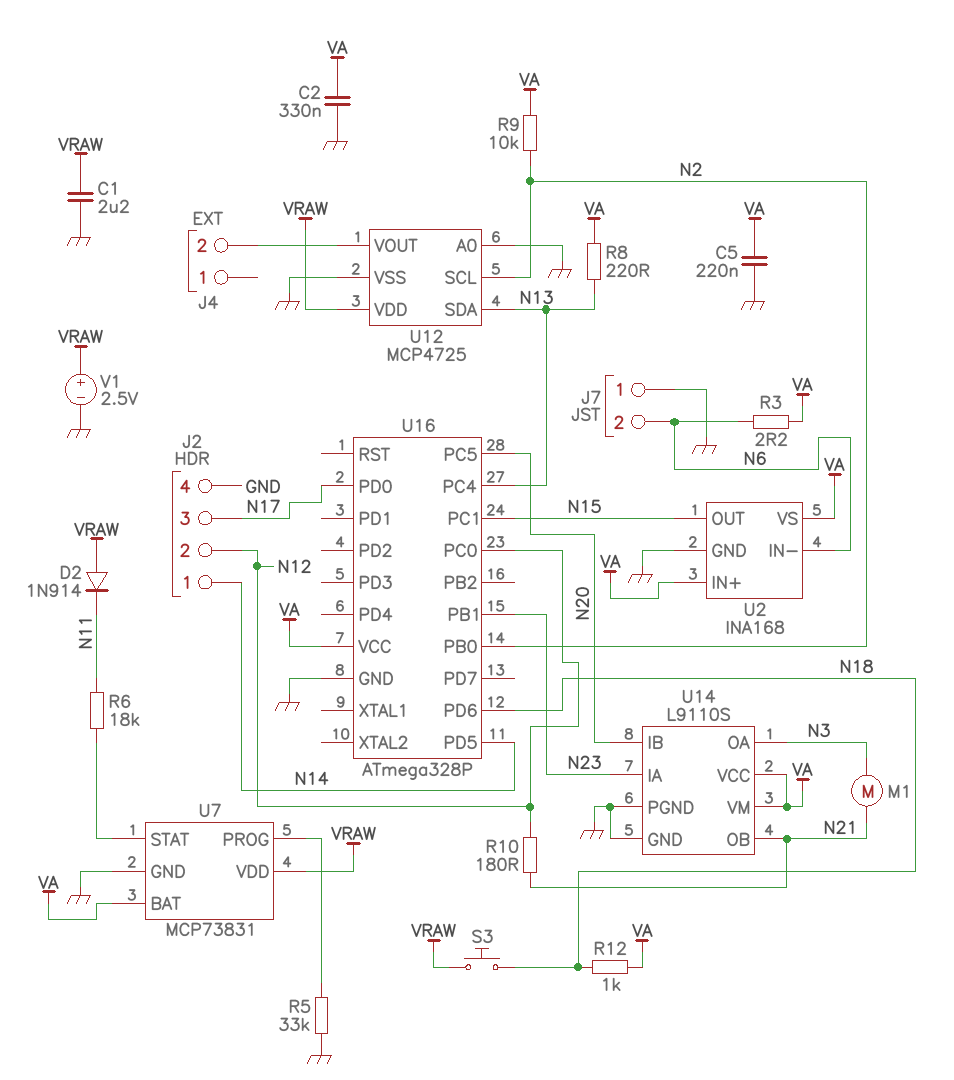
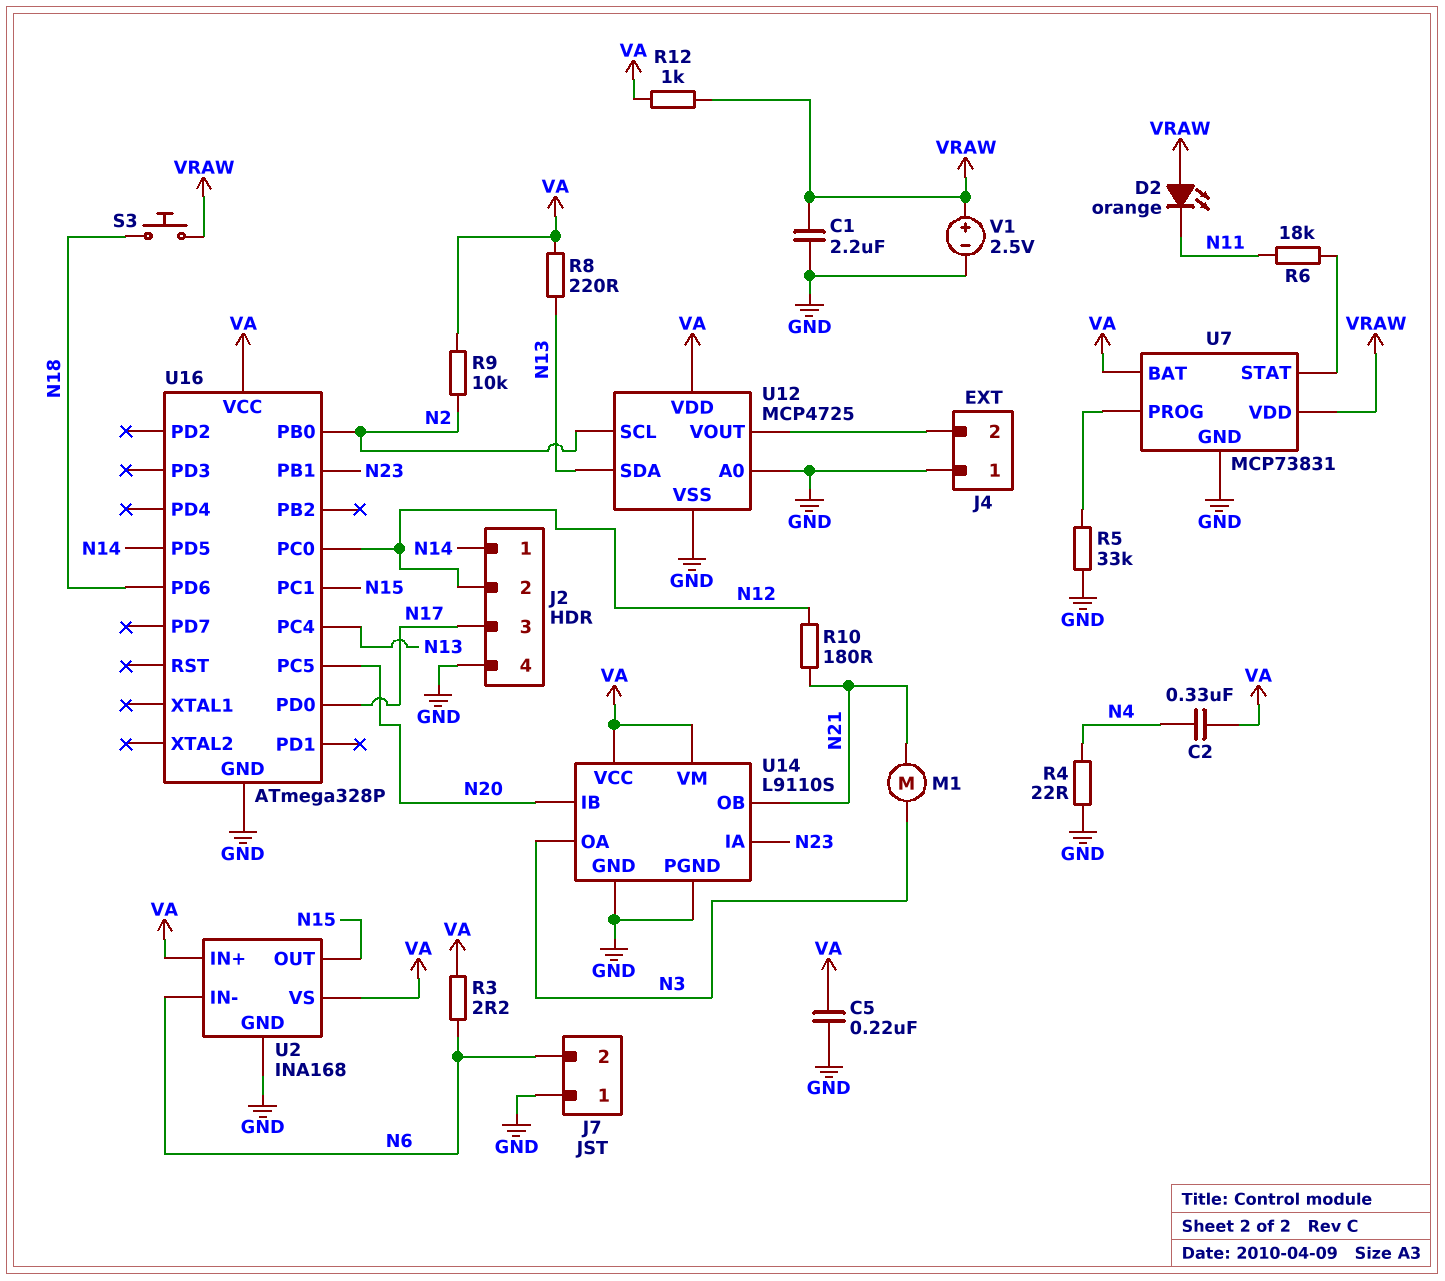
C2: 330nF (GND, VA) -> 330nF (N4, VA)
D2: diode 1N914 (A VRAW, K N11) -> LED orange (A VRAW, K N11)
J4 pin 1: none -> GND
R4: none -> 22 (GND, N4)
R12: 1k (N18, VA) -> 1k (VA, VRAW)
U12 pin VDD: VRAW -> VA

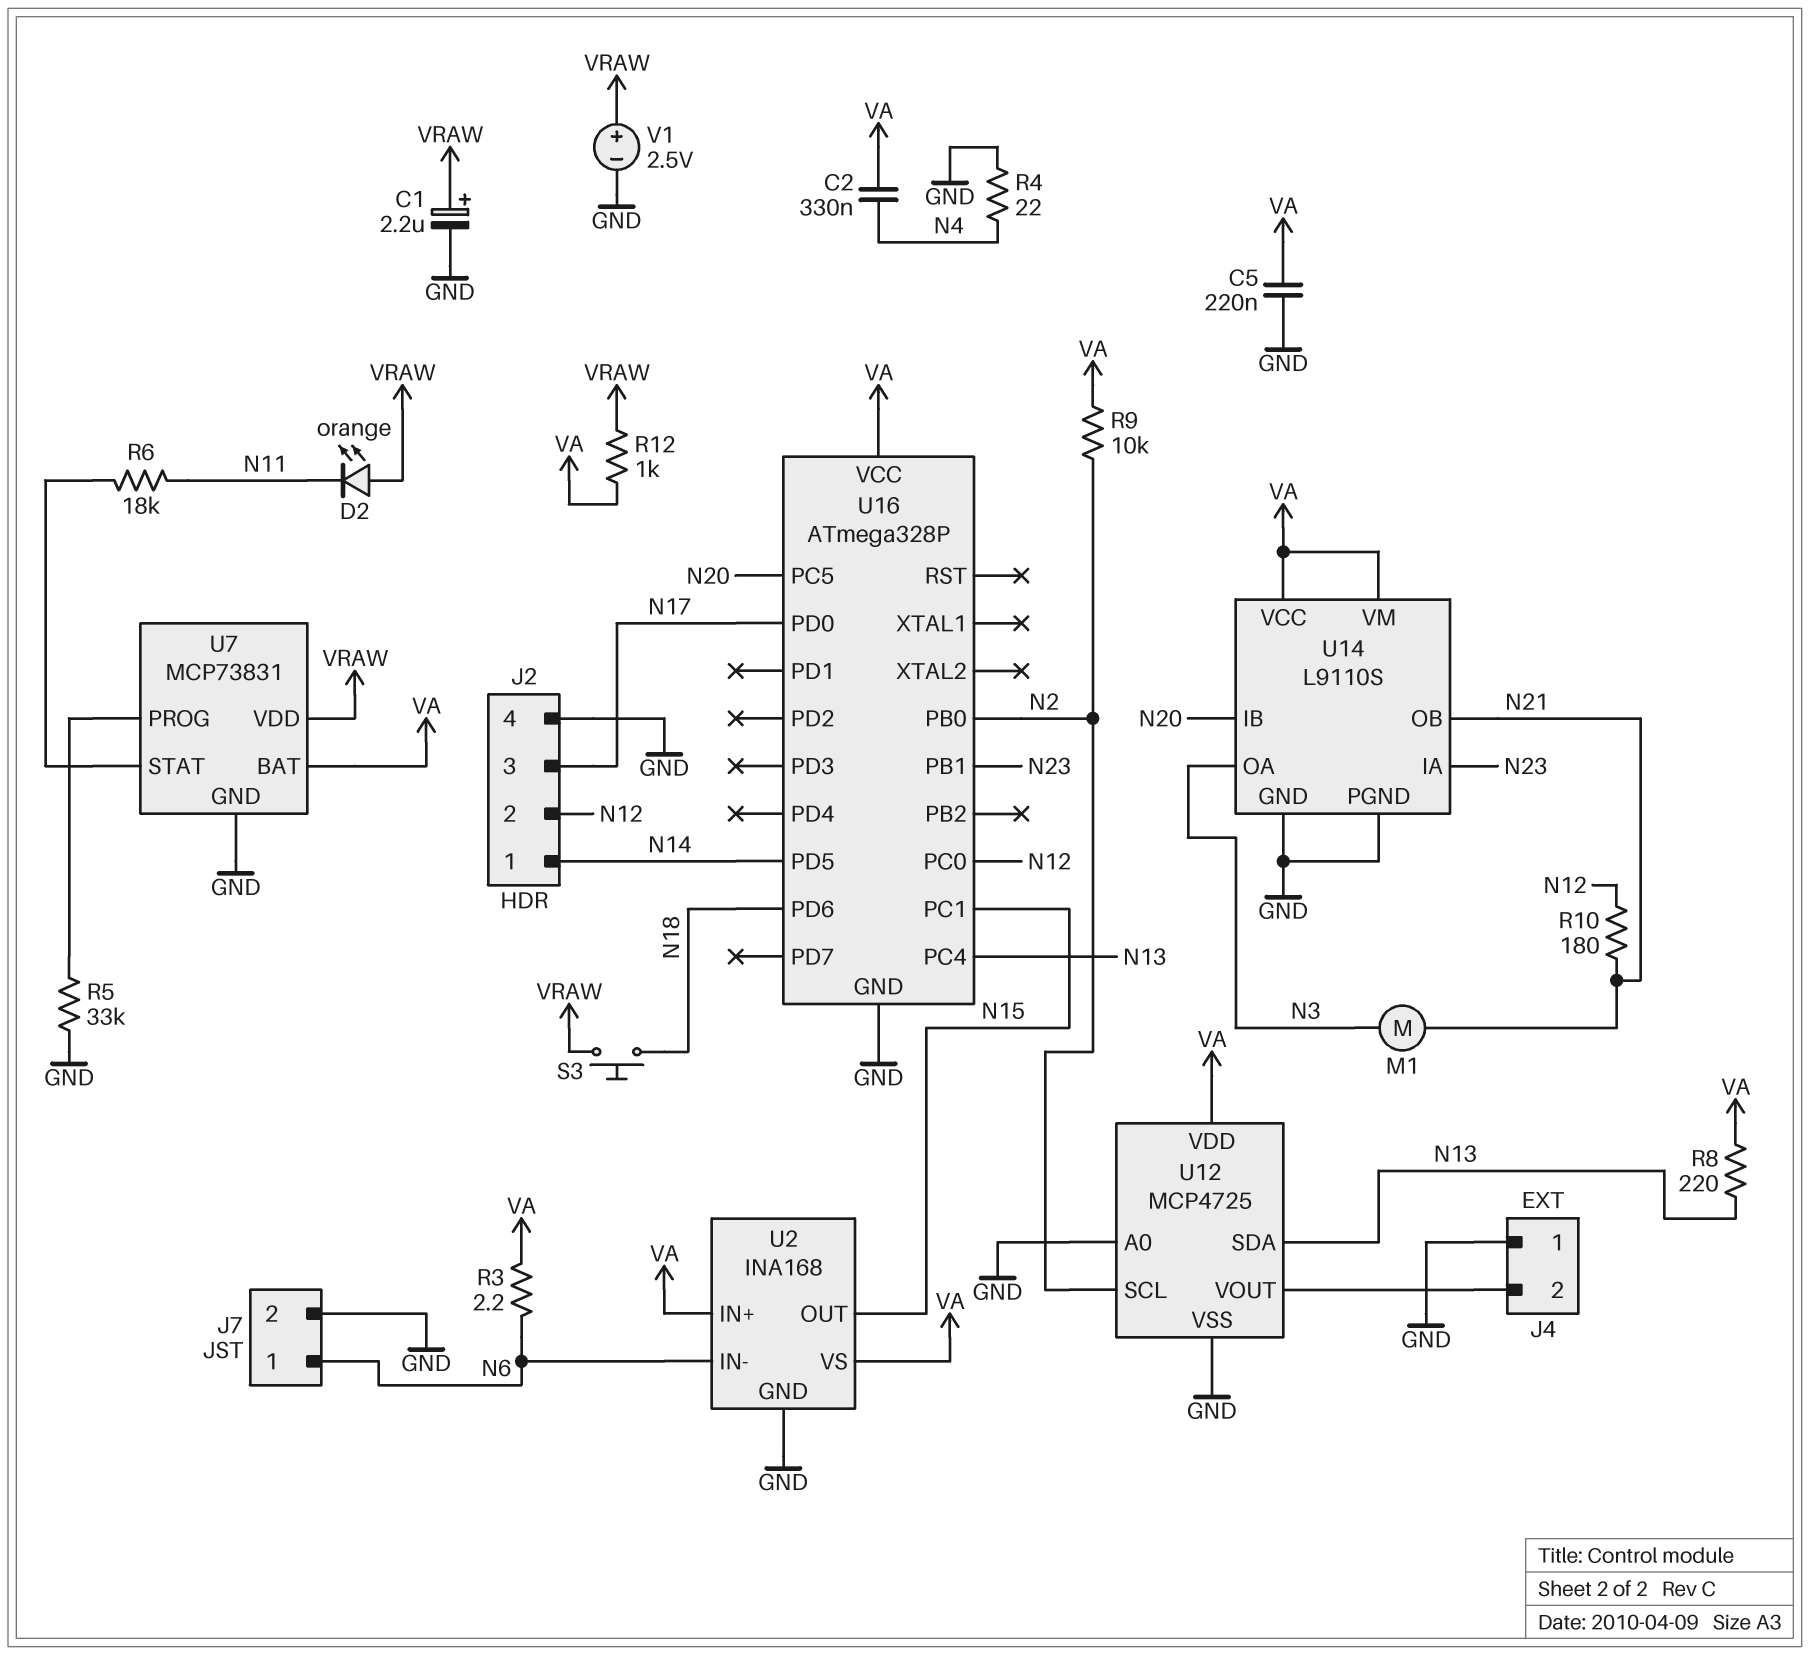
C1: 2.2uF (GND, VRAW) -> 2.2uF (plus VRAW, minus GND)
J7 pin 1: GND -> N6
J7 pin 2: N6 -> GND

